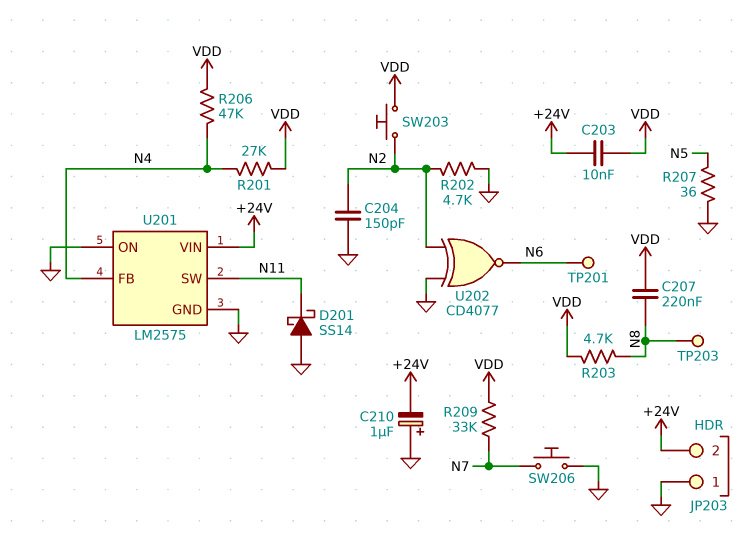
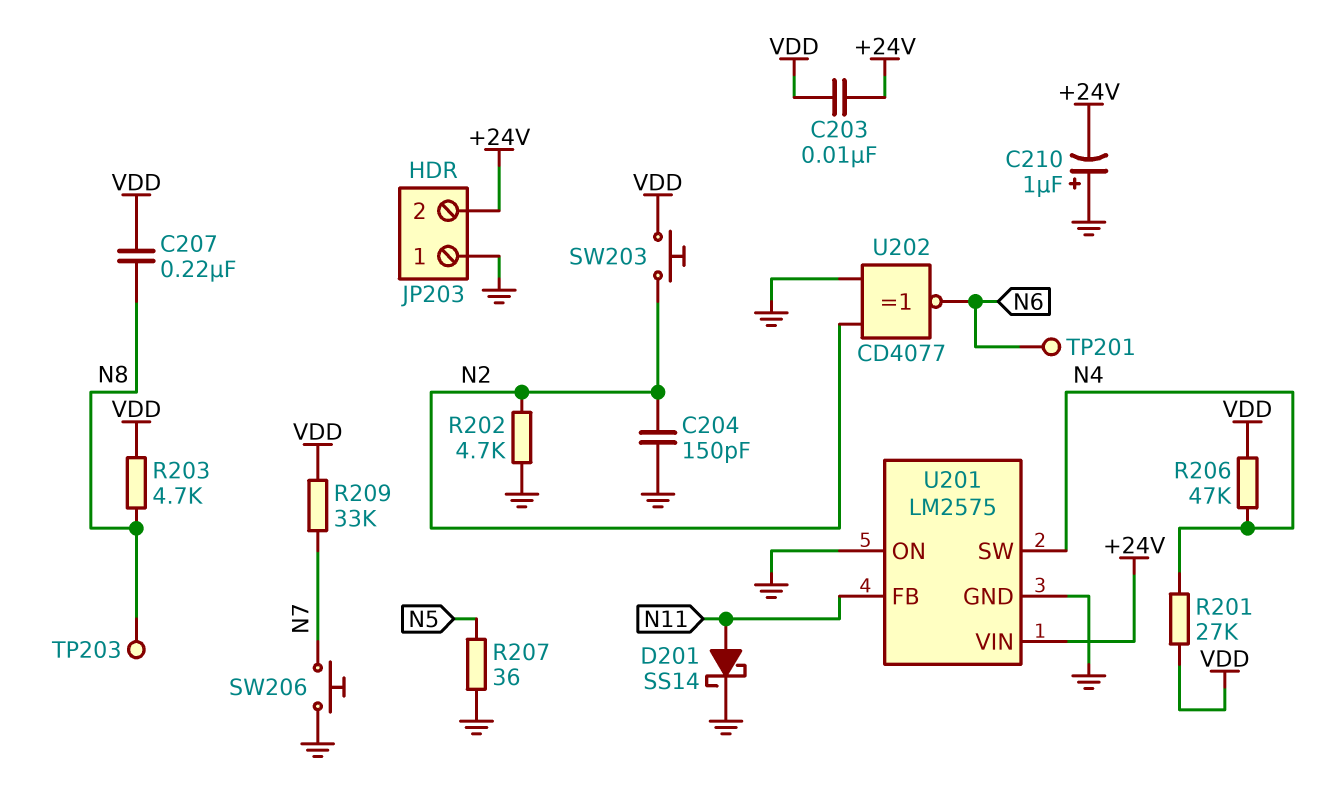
D201: schottky SS14 (A GND, K N11) -> schottky SS14 (A N11, K GND)
U201 pin FB: N4 -> N11
U201 pin SW: N11 -> N4

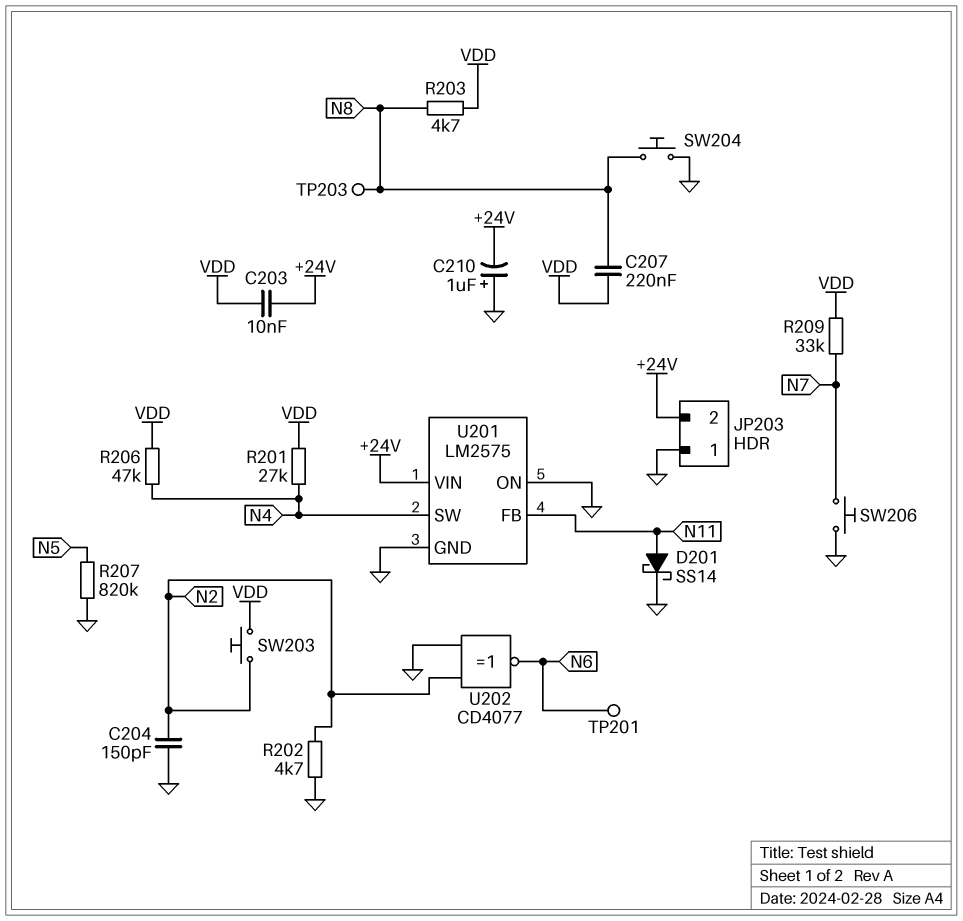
R207: 36 (GND, N5) -> 820k (GND, N5)
SW204: none -> button (GND, N8)

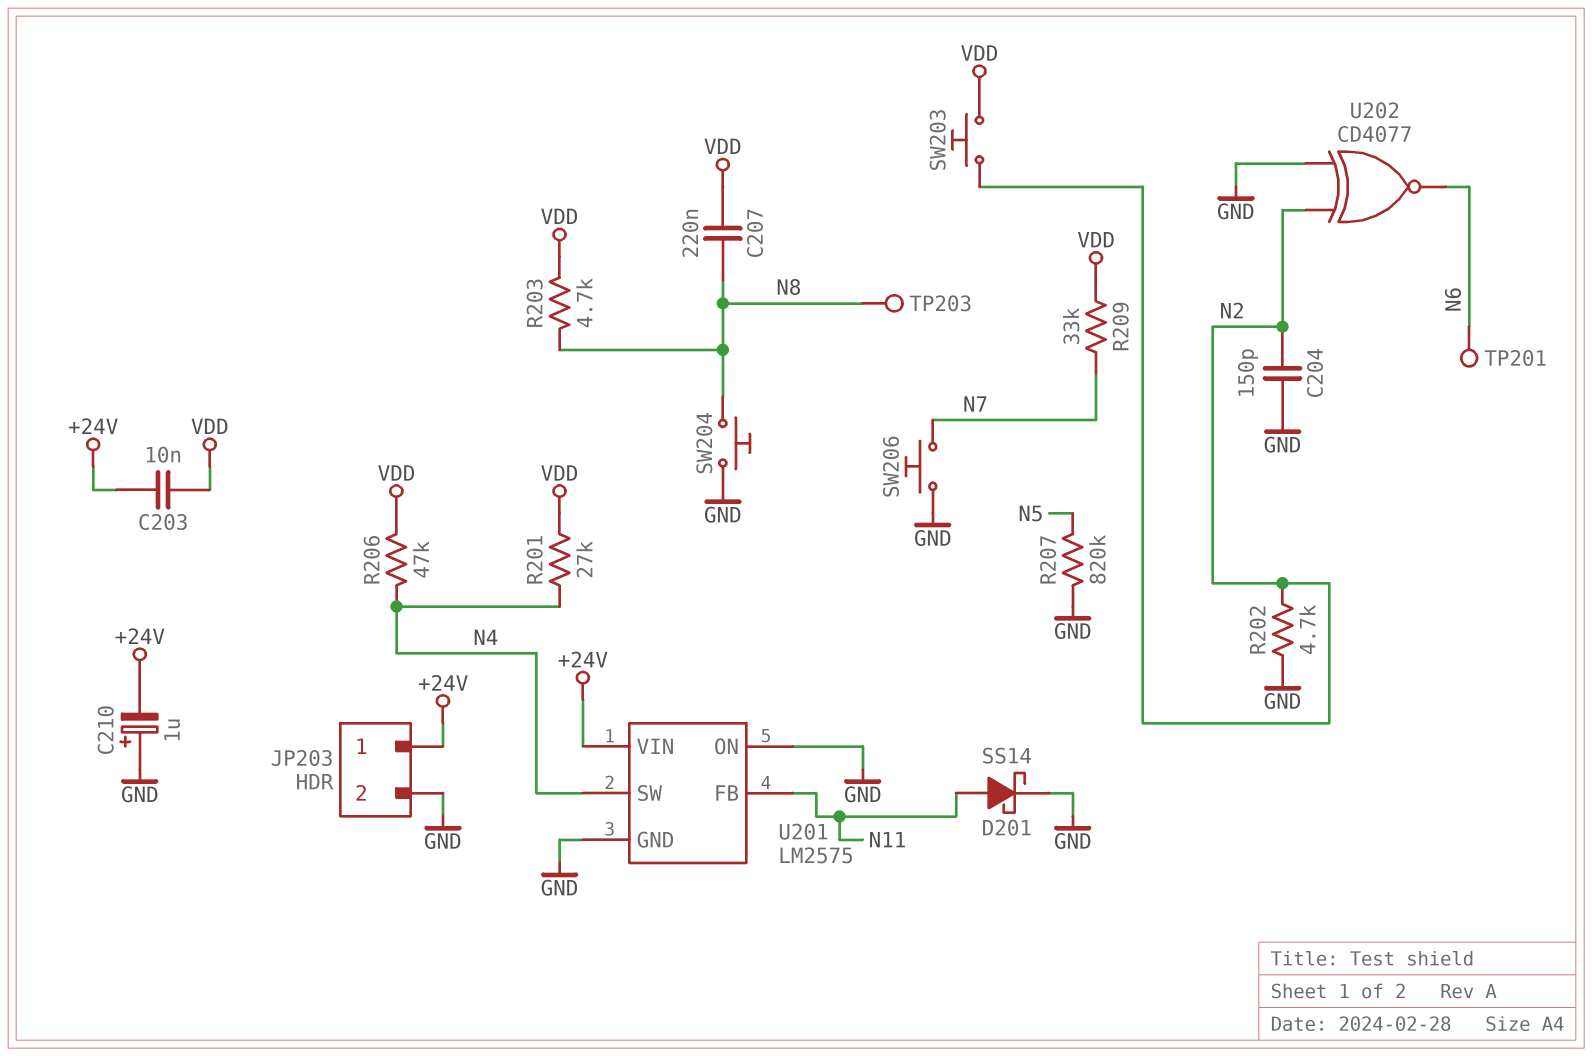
JP203 pin 1: GND -> +24V
JP203 pin 2: +24V -> GND

